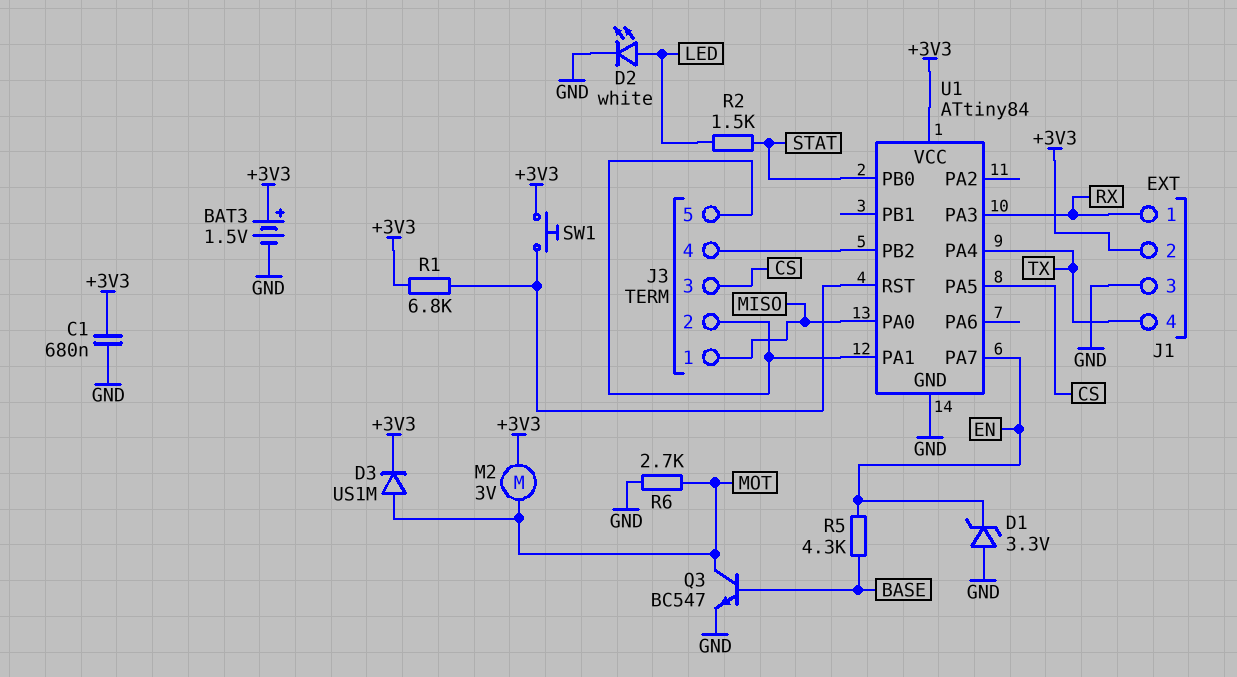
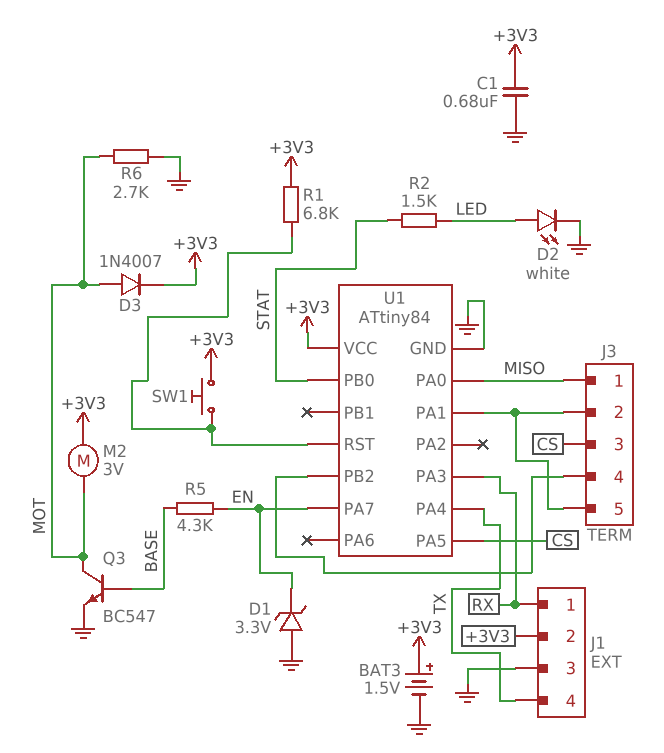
D3: diode US1M (A MOT, K +3V3) -> diode 1N4007 (A MOT, K +3V3)

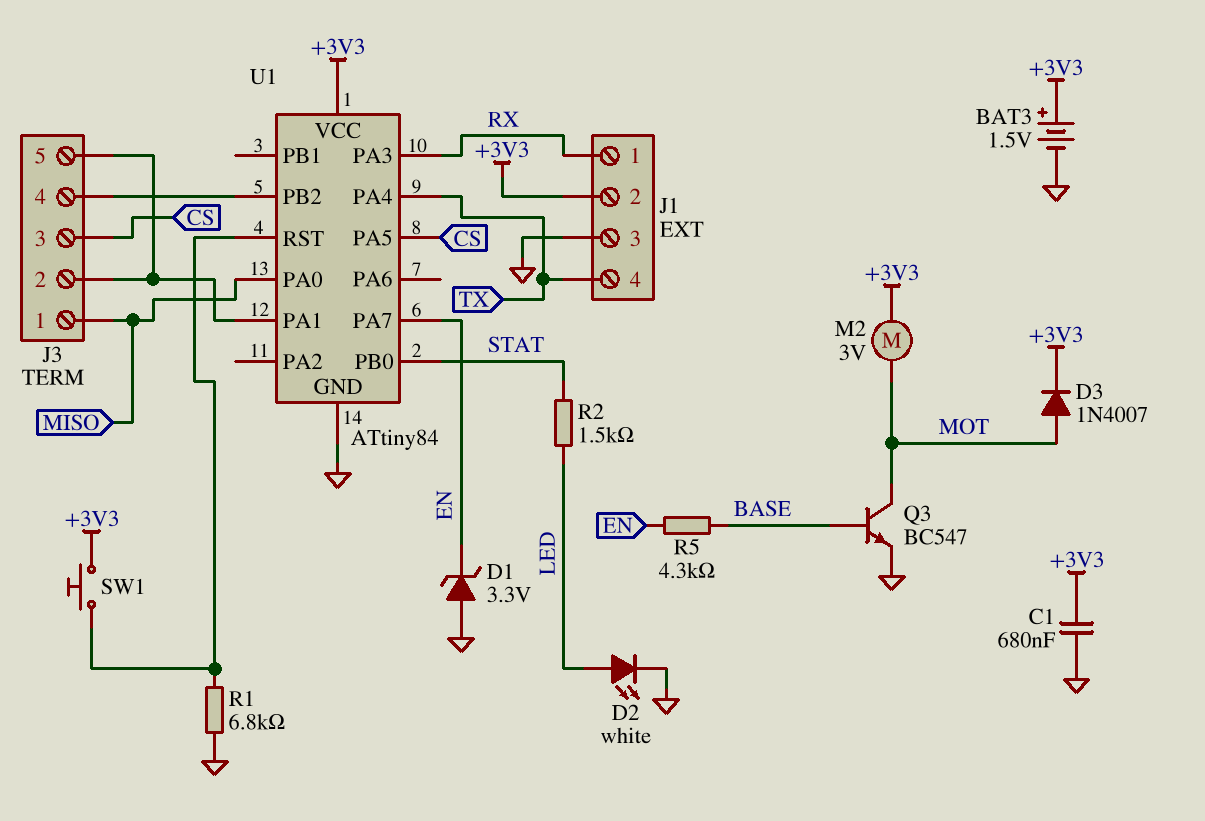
R1: 6.8k (+3V3, U1/RST) -> 6.8k (GND, U1/RST)
R6: 2.7k (GND, MOT) -> none

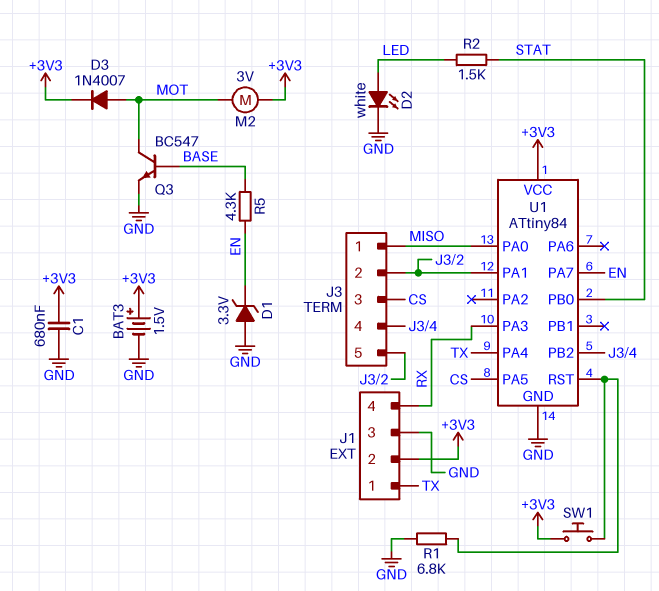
J1 pin 1: RX -> TX
J1 pin 4: TX -> RX

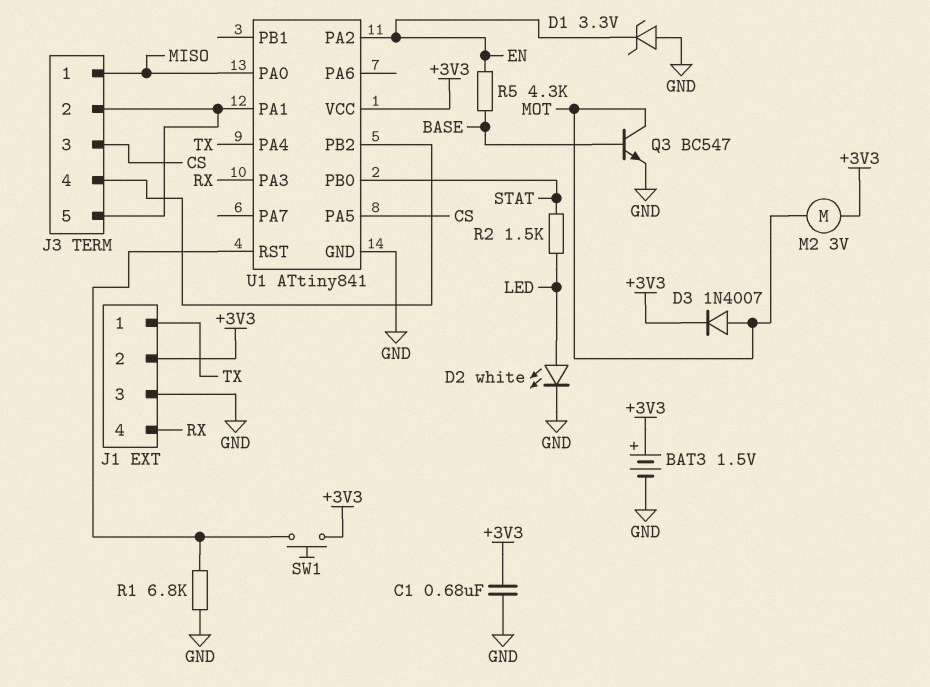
U1: ATtiny84 -> ATtiny841
U1 pin PA2: none -> EN
U1 pin PA7: EN -> none

